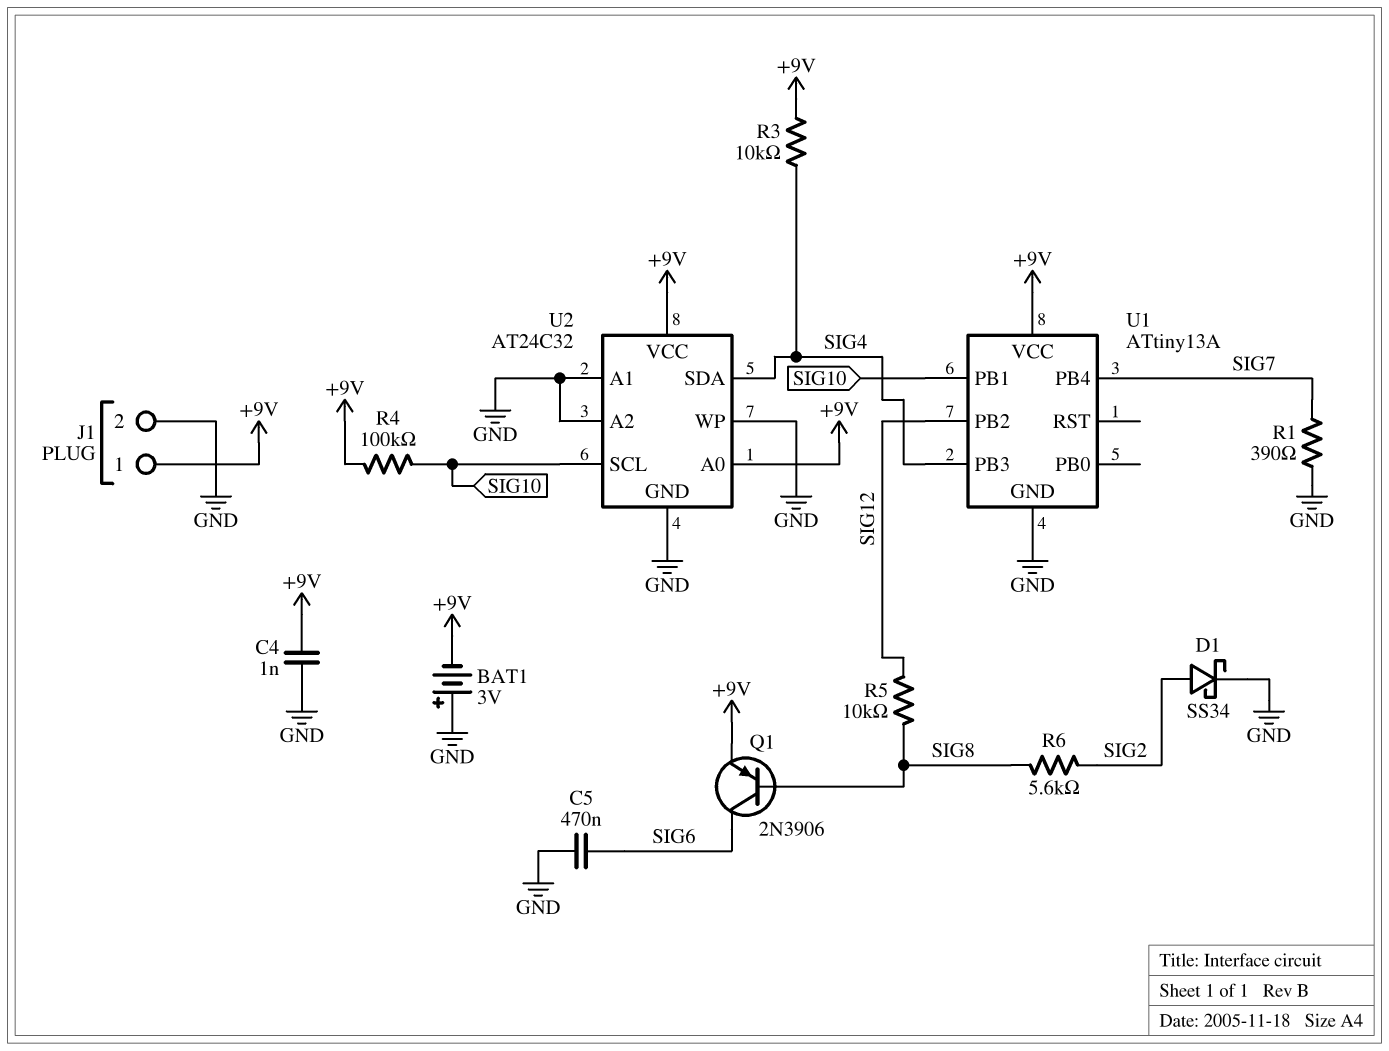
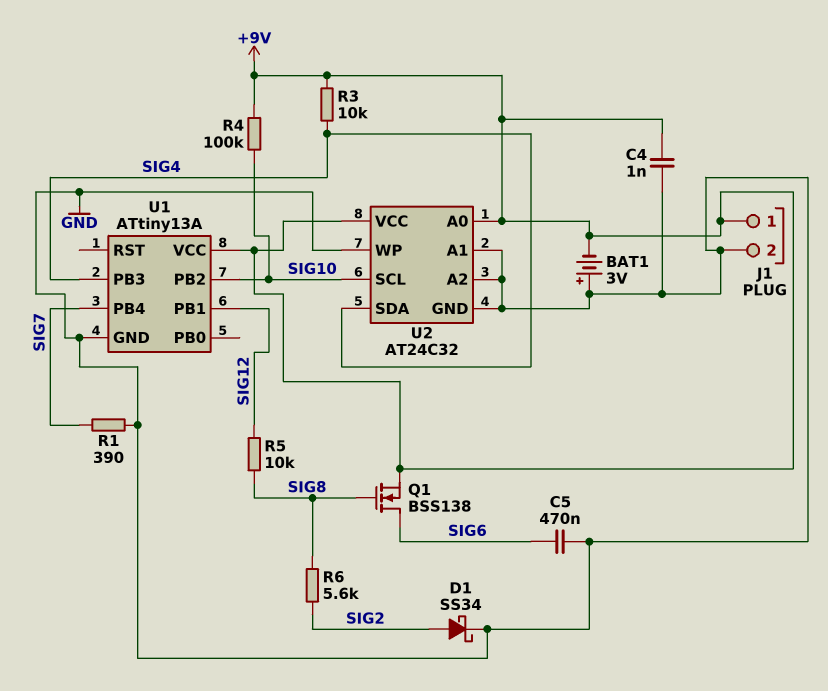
Q1: PNP 2N3906 (B SIG8, C SIG6, E +9V) -> NMOS BSS138 (G SIG8, D SIG6, S +9V)
U1 pin PB1: SIG10 -> SIG12
U1 pin PB2: SIG12 -> SIG10

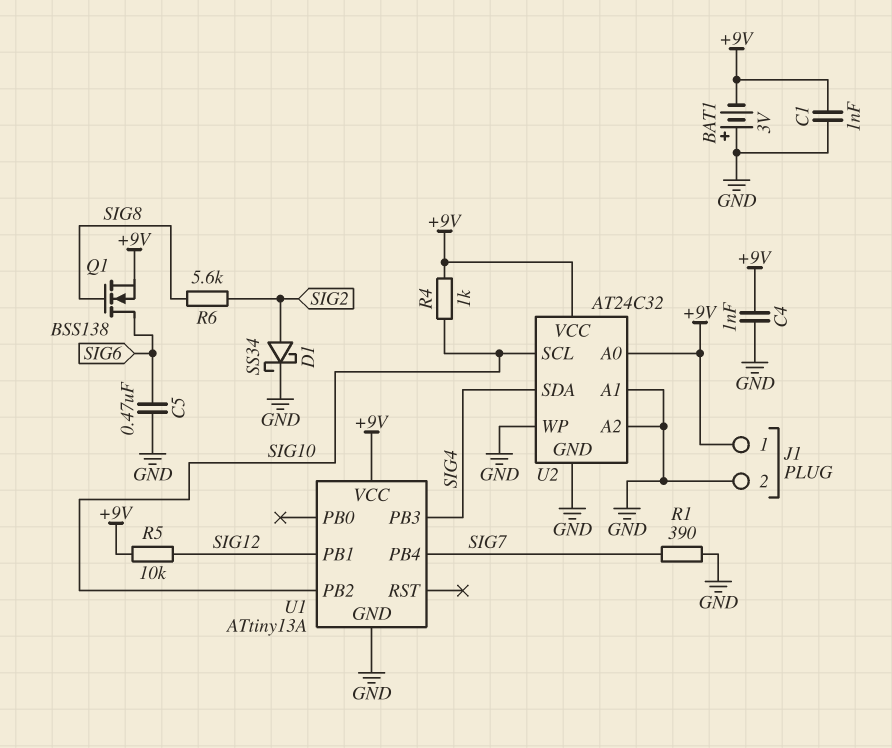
C1: none -> 1nF (+9V, GND)
R3: 10k (+9V, SIG4) -> none
R4: 100k (+9V, SIG10) -> 1k (+9V, SIG10)
R5: 10k (SIG8, SIG12) -> 10k (+9V, SIG12)

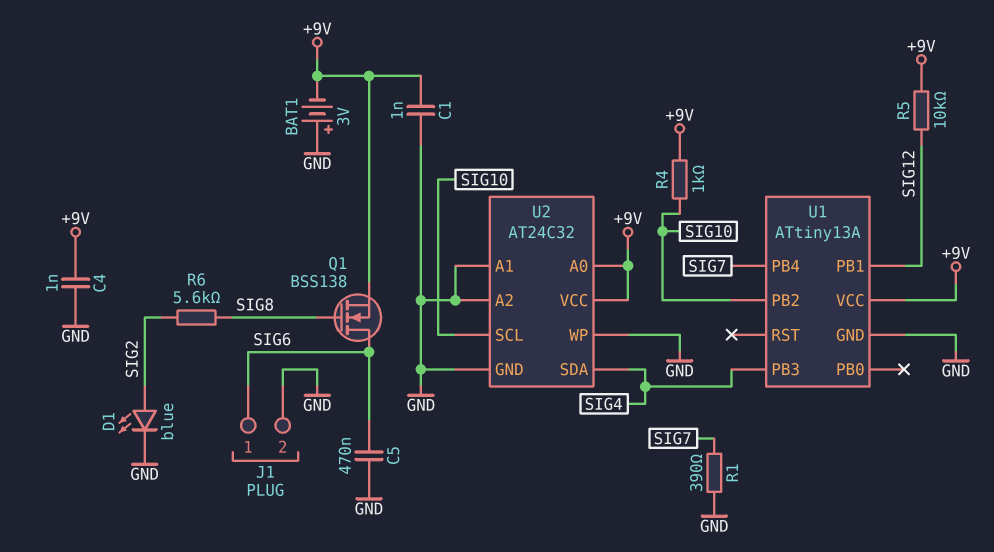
D1: schottky SS34 (A SIG2, K GND) -> LED blue (A SIG2, K GND)
J1 pin 1: +9V -> SIG6

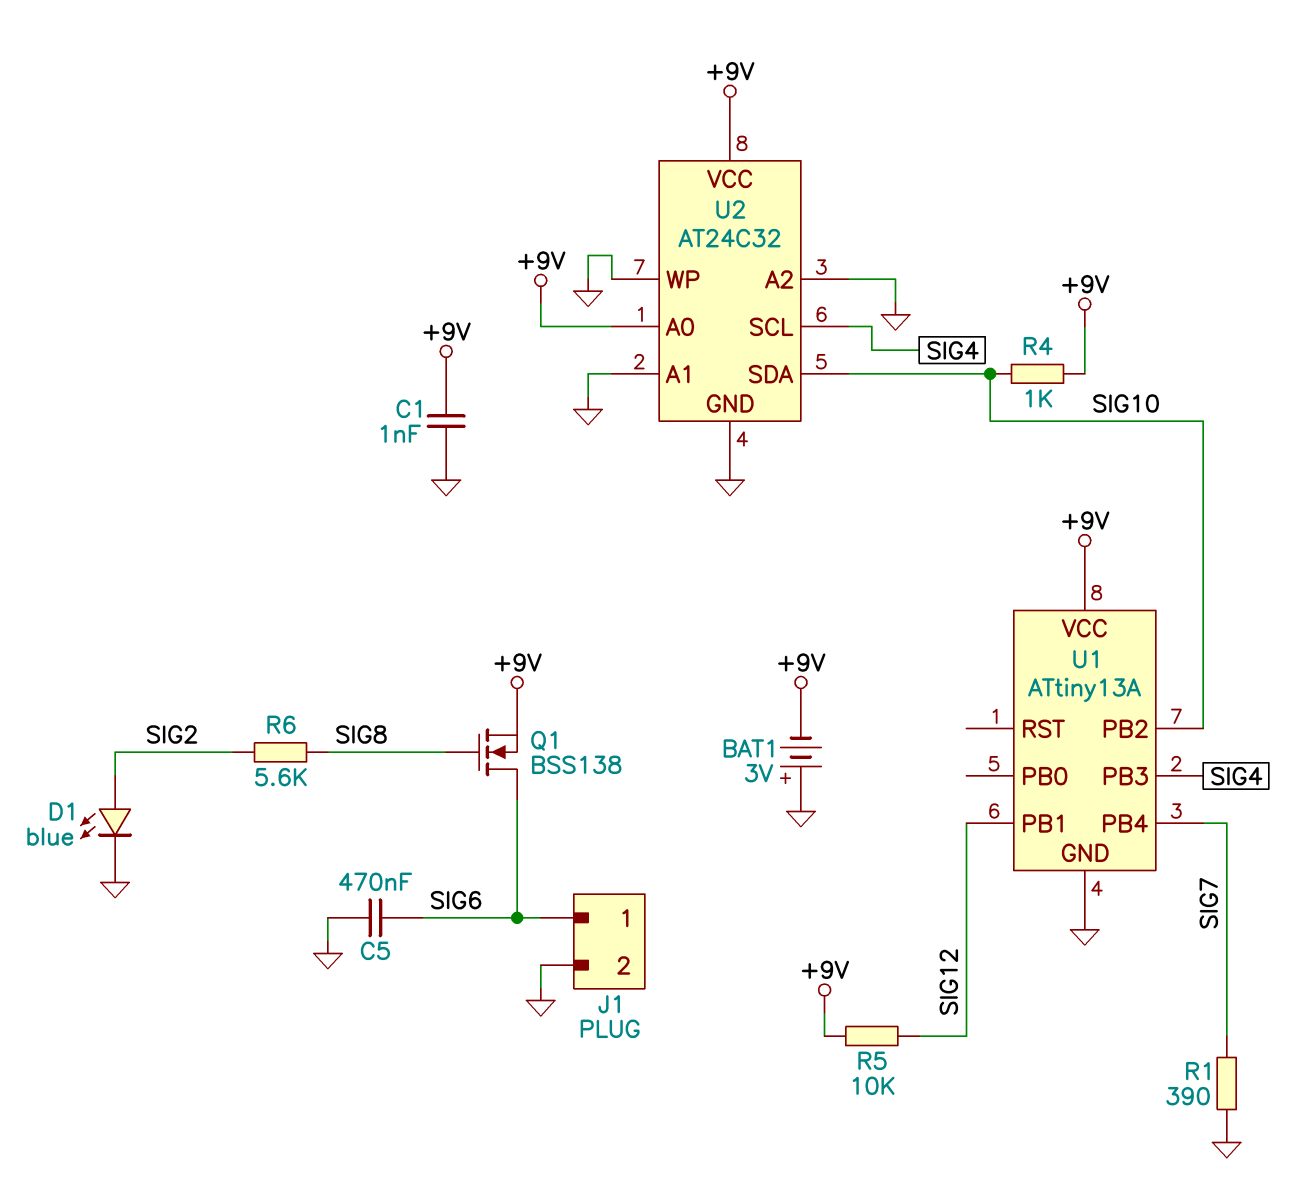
C4: 1nF (+9V, GND) -> none
U2 pin SCL: SIG10 -> SIG4
U2 pin SDA: SIG4 -> SIG10

